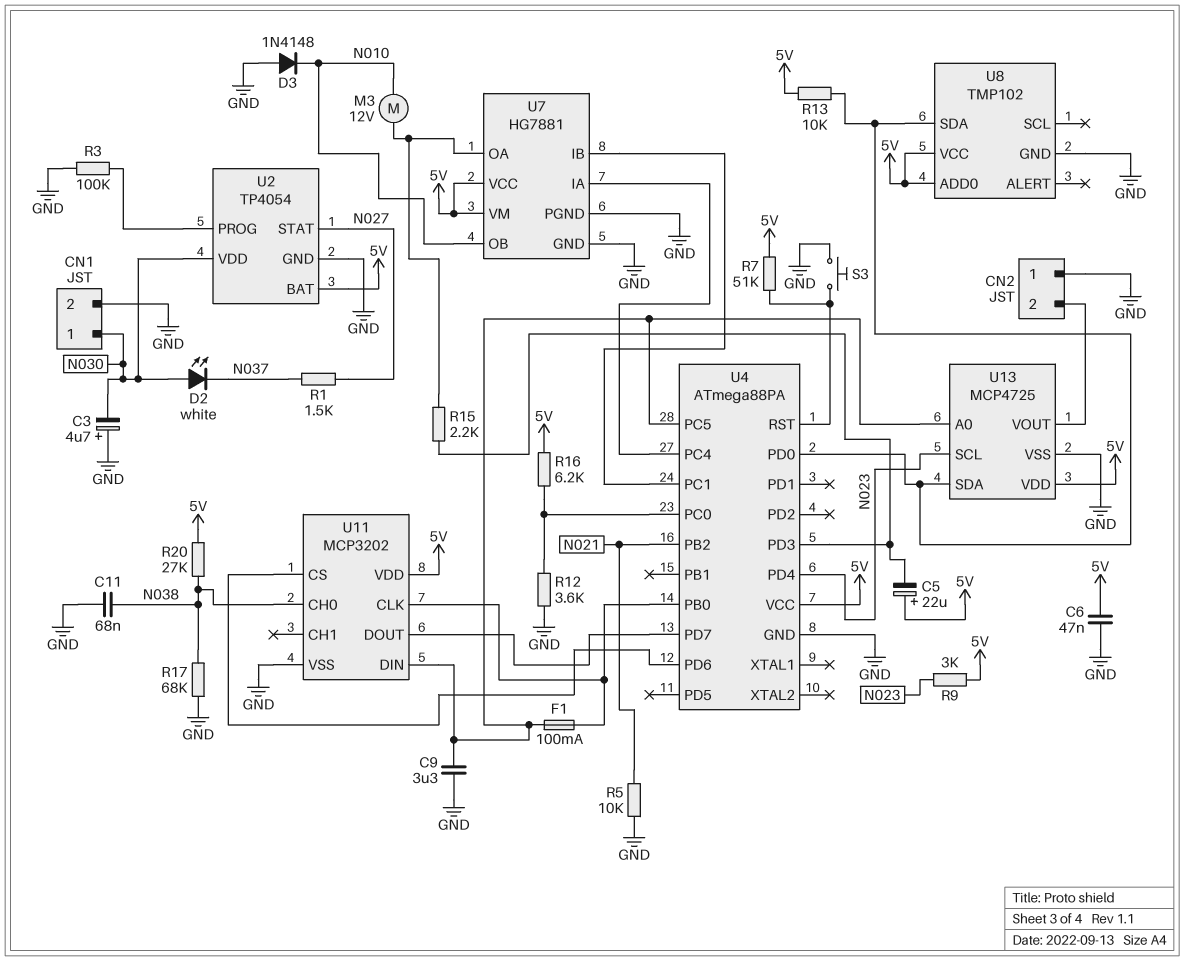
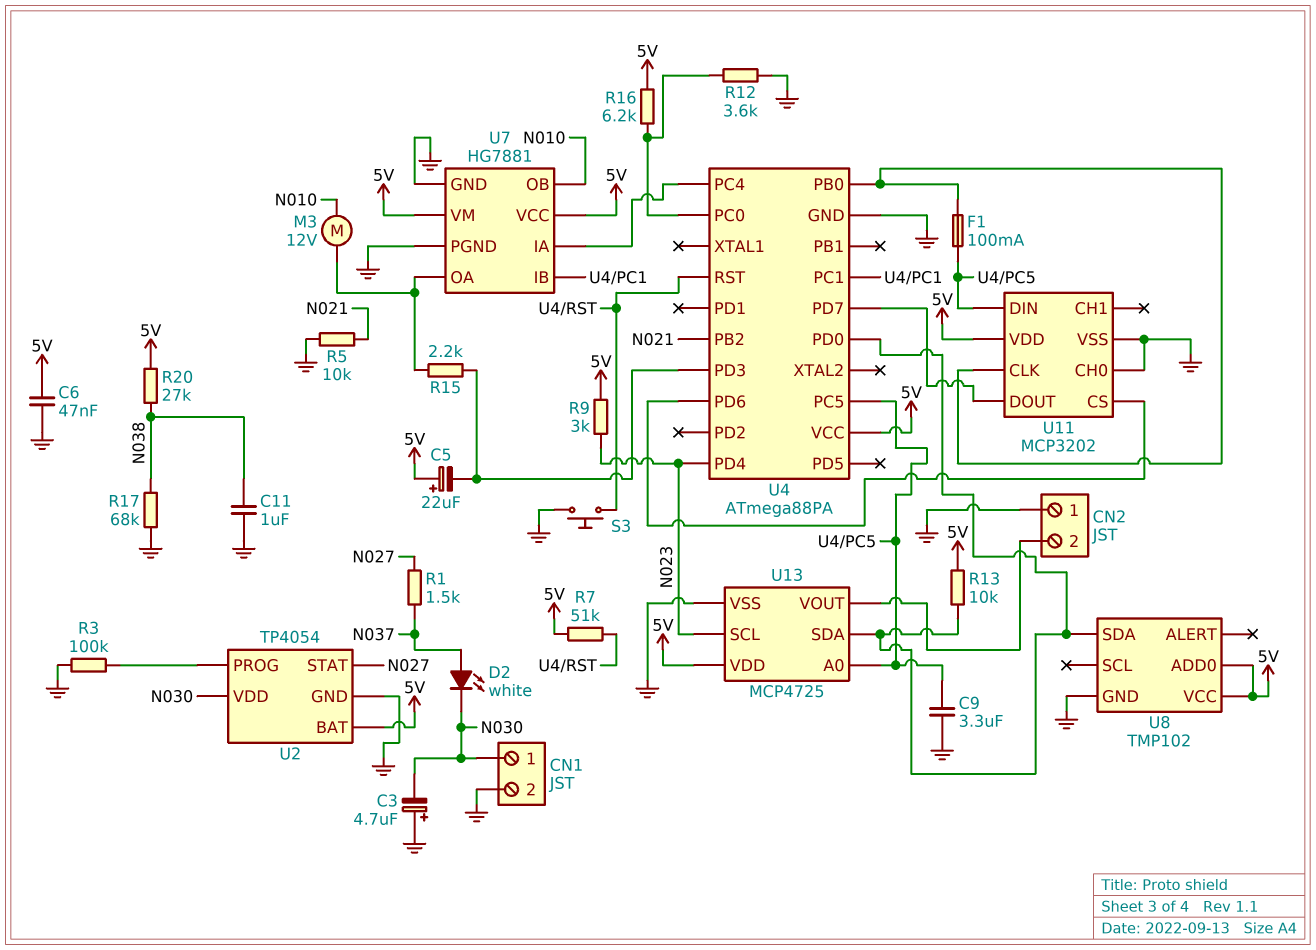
C11: 68nF (GND, N038) -> 1uF (GND, N038)
D2: LED white (A N030, K N037) -> LED white (A N037, K N030)
D3: diode 1N4148 (A GND, K N010) -> none
U11 pin CH0: N038 -> GND

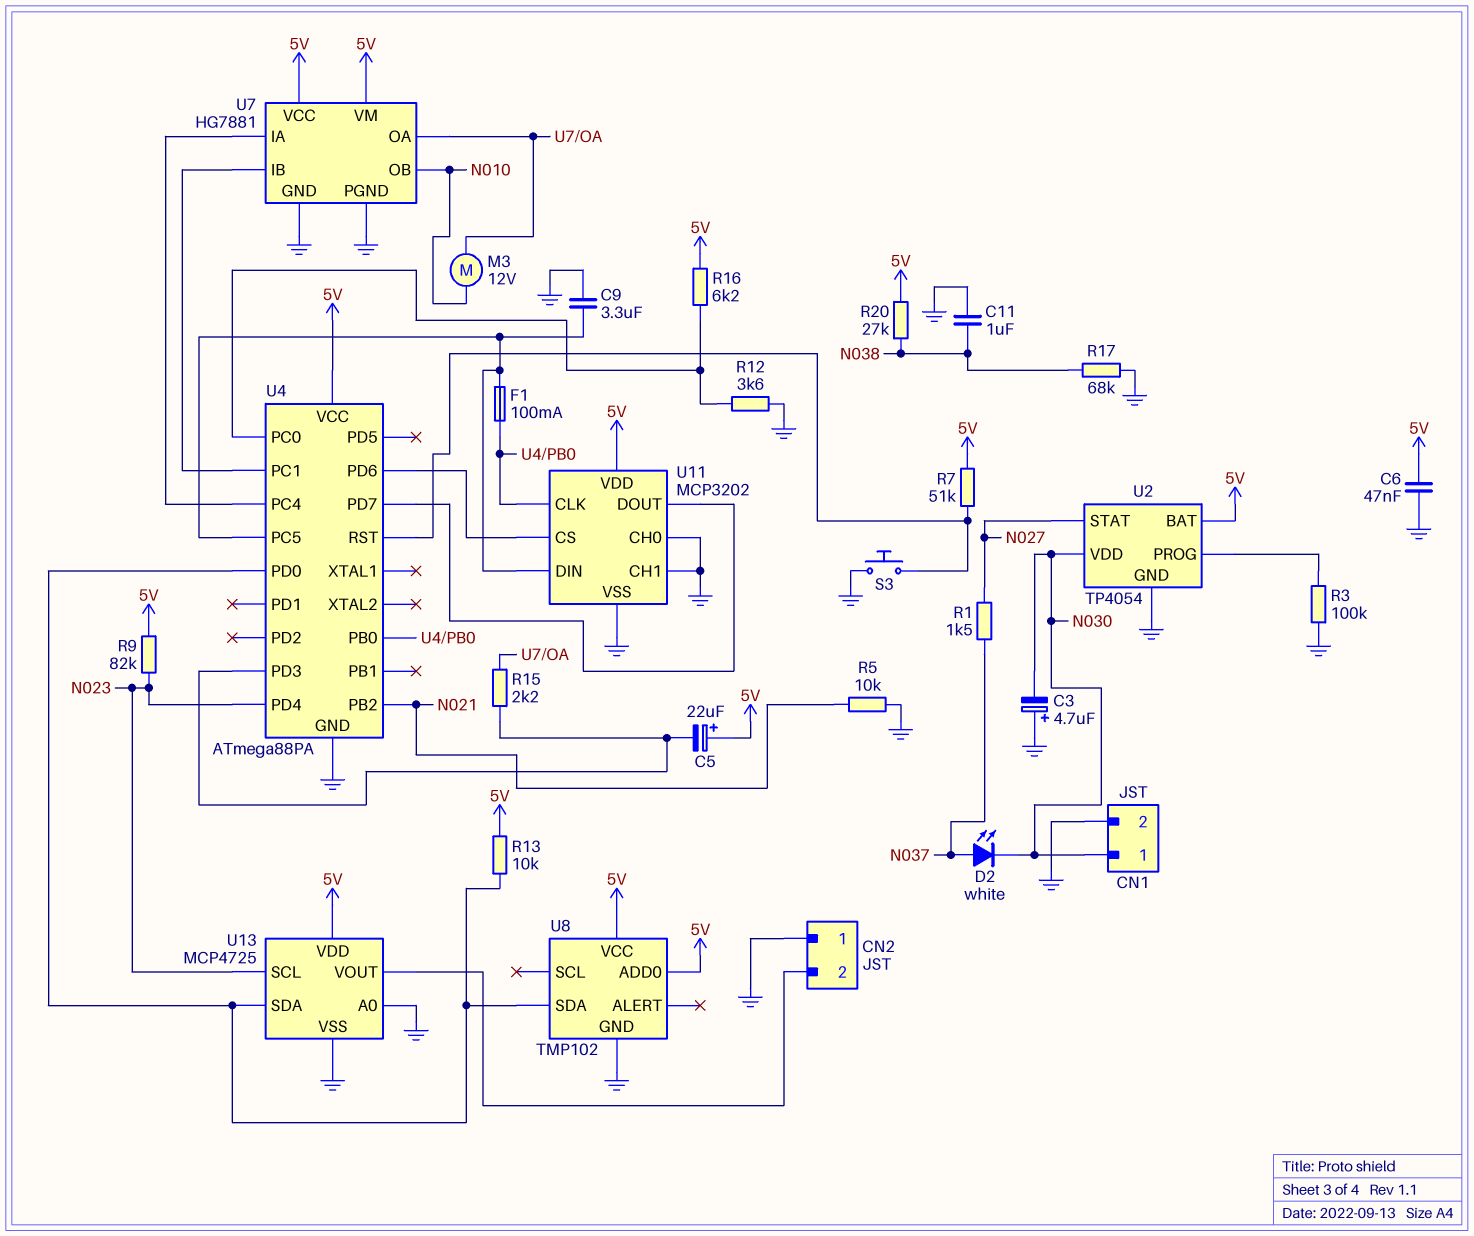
R9: 3k (5V, N023) -> 82k (5V, N023)
U11 pin CH1: none -> GND
U13 pin A0: U4/PC5 -> GND

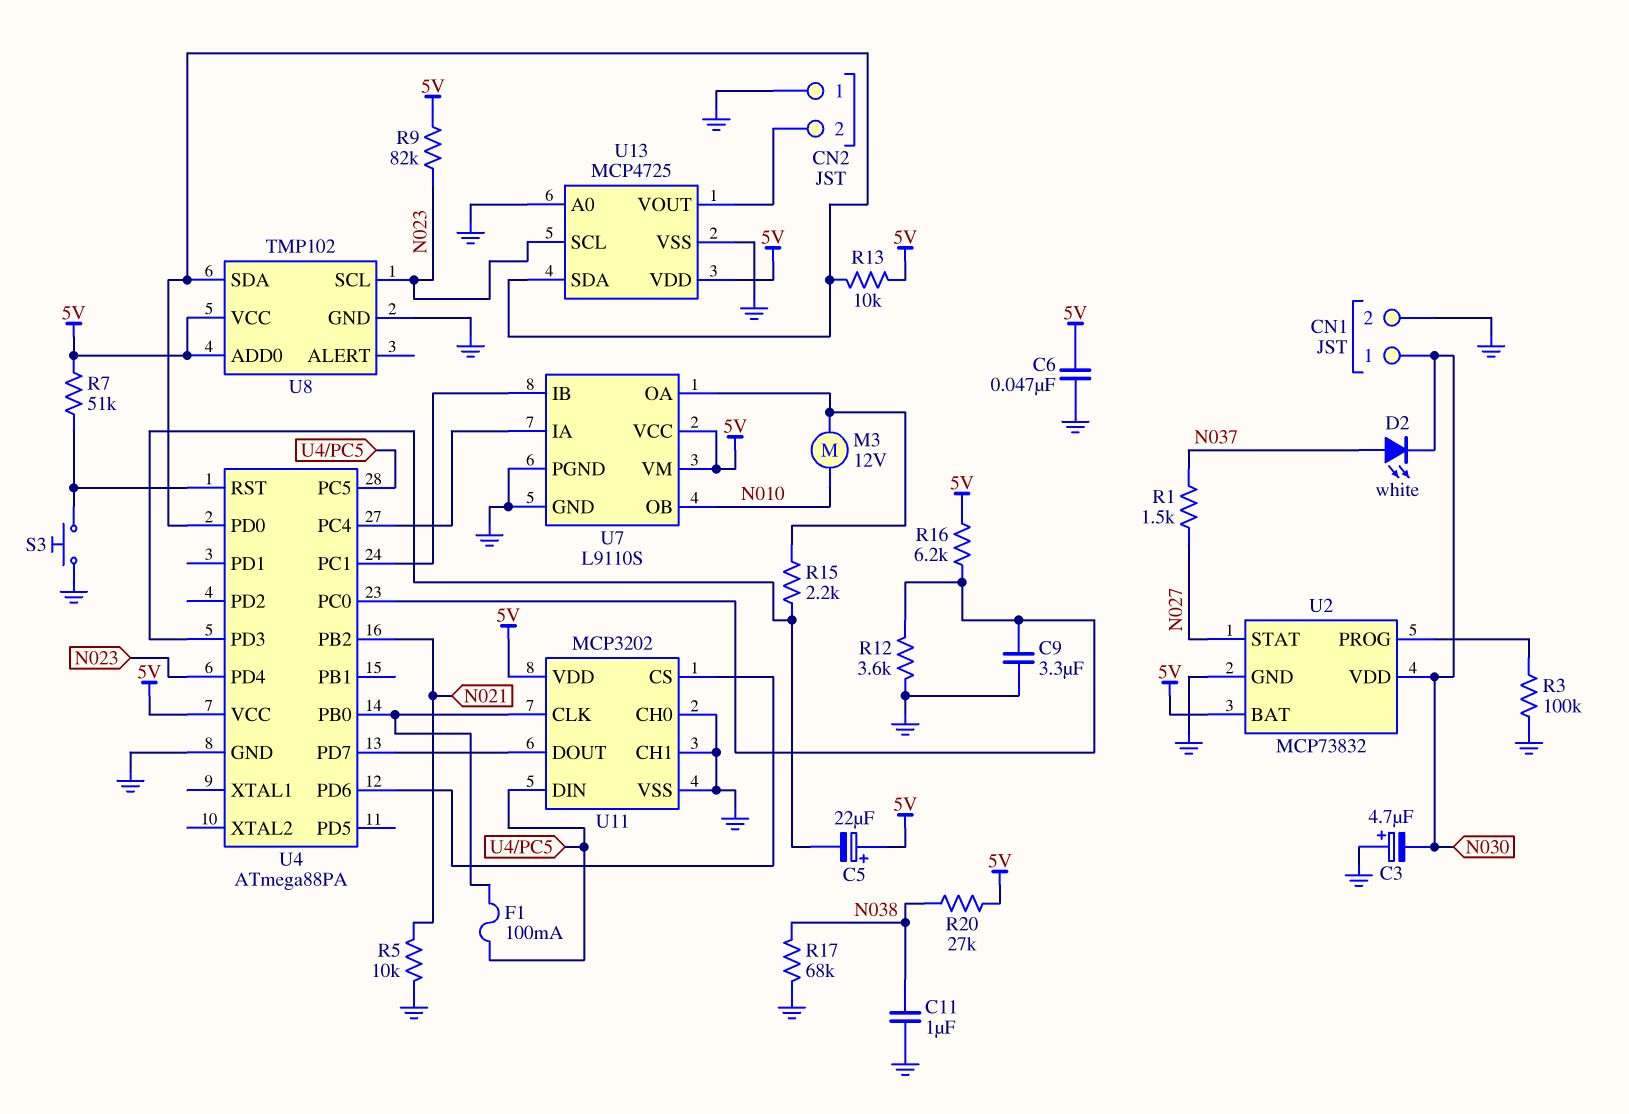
C9: 3.3uF (GND, U4/PC5) -> 3.3uF (GND, U4/PC0)
U2: TP4054 -> MCP73832
U7: HG7881 -> L9110S
U8 pin SCL: none -> N023

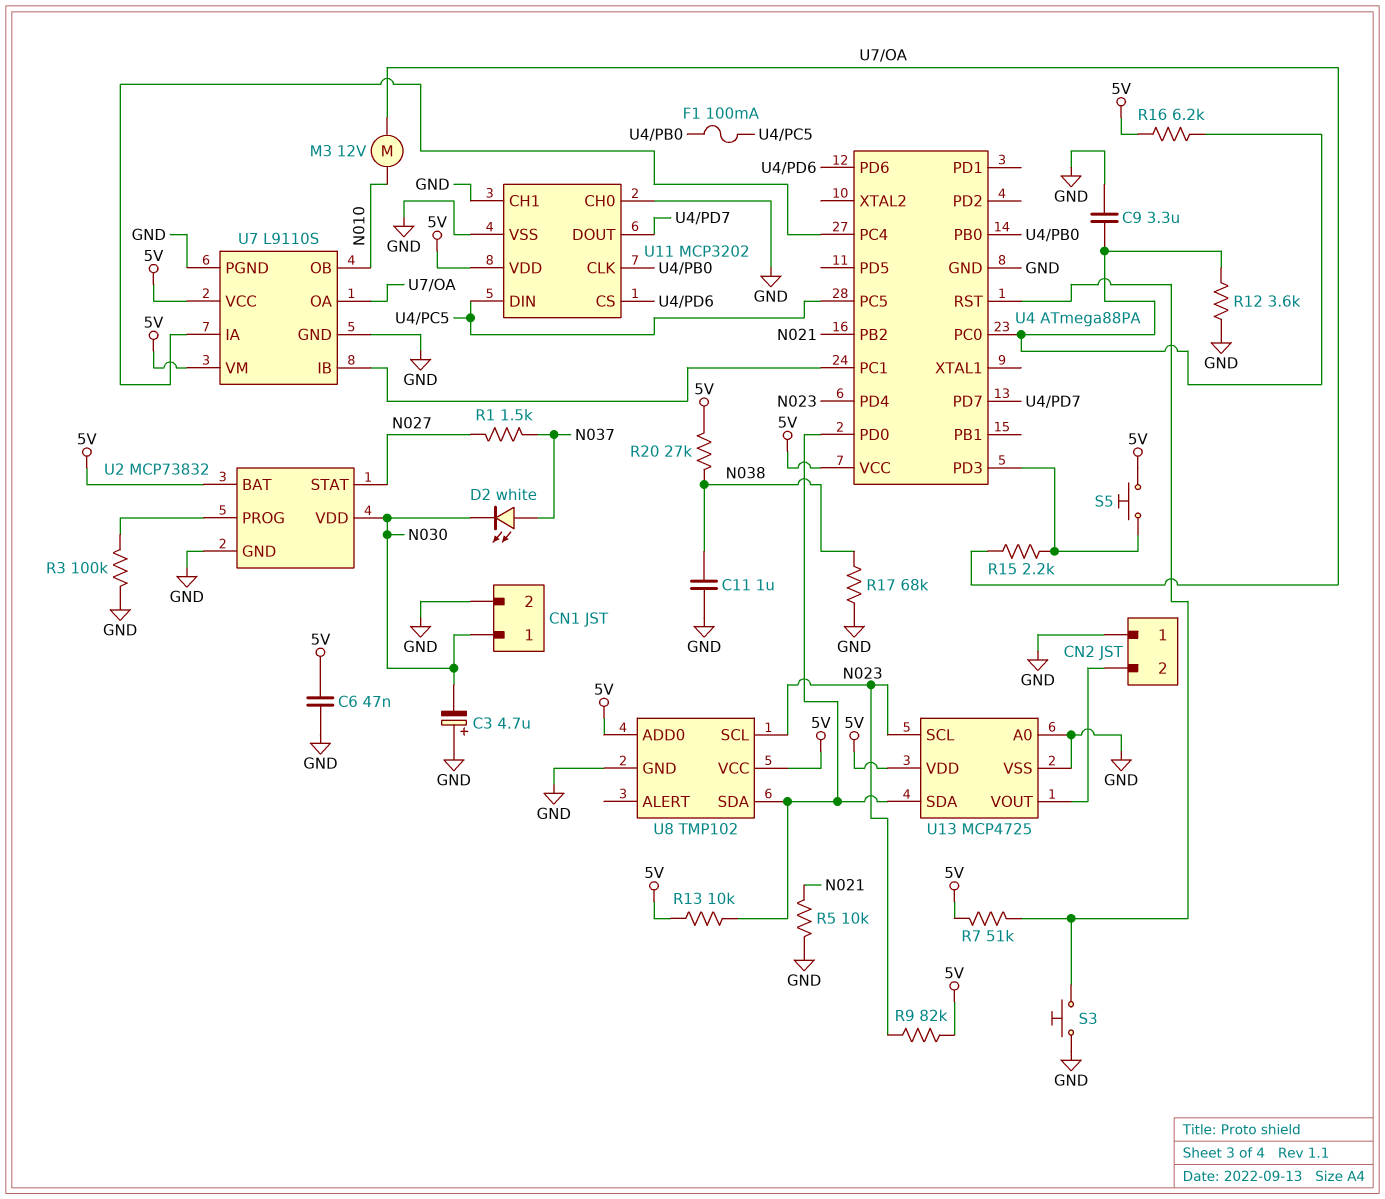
C5: 22uF (plus 5V, minus U4/PD3) -> none
S5: none -> button (5V, U4/PD3)

